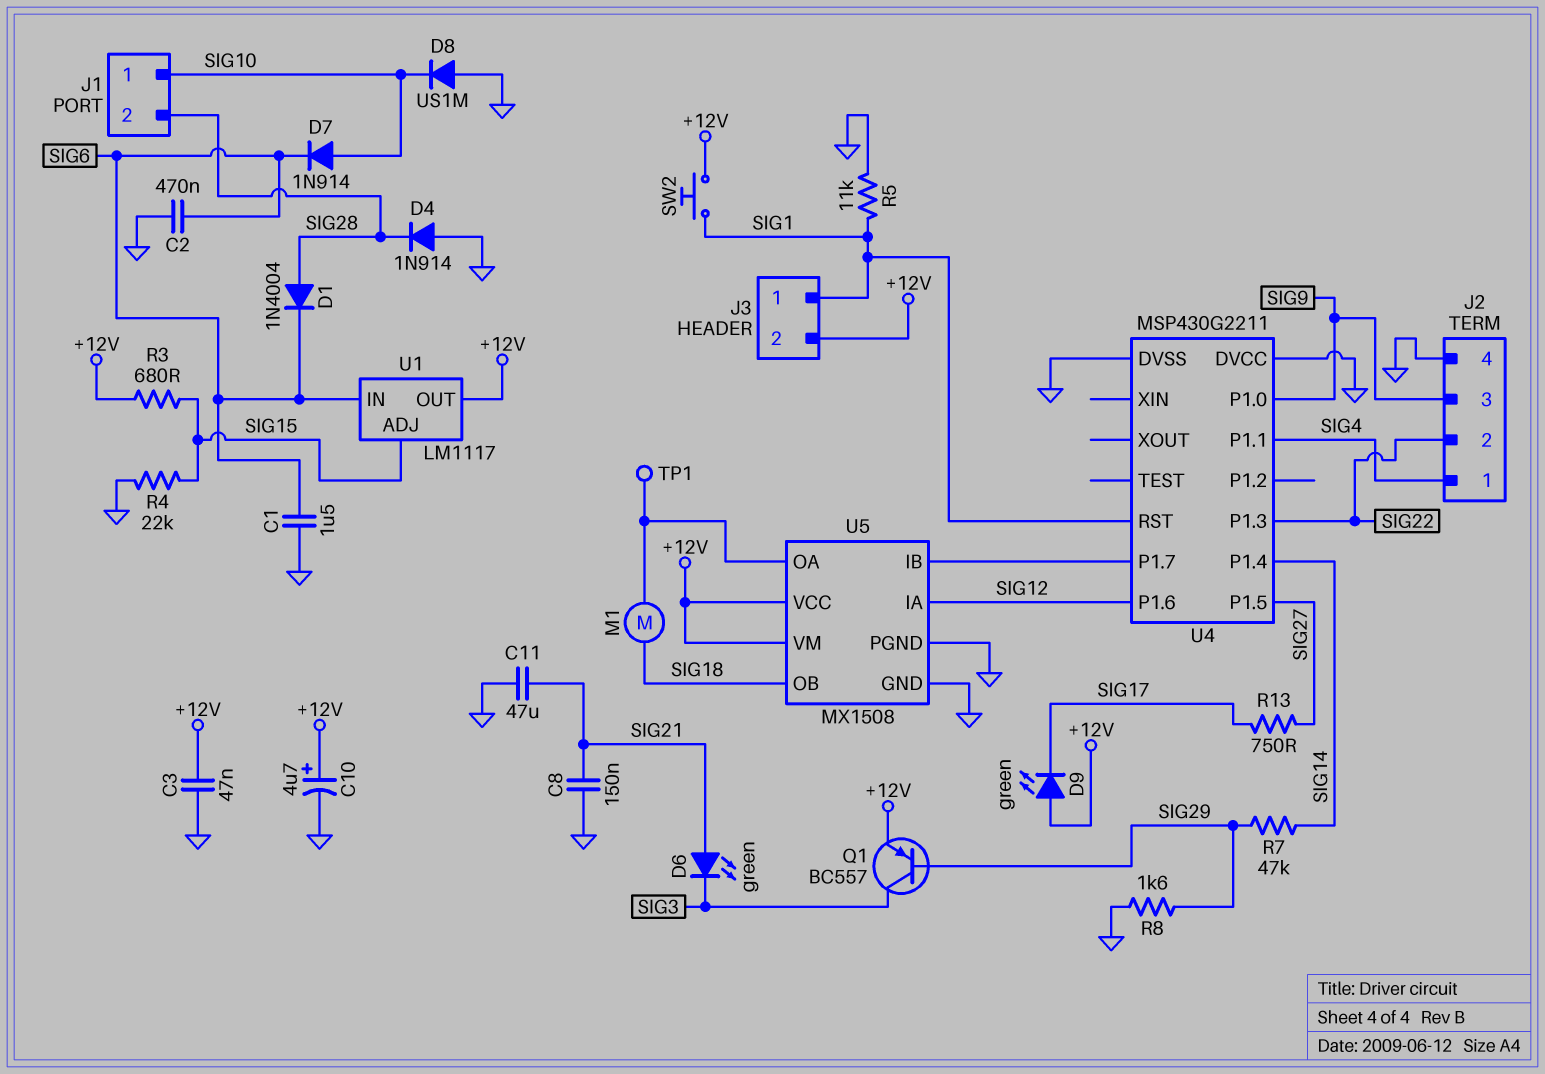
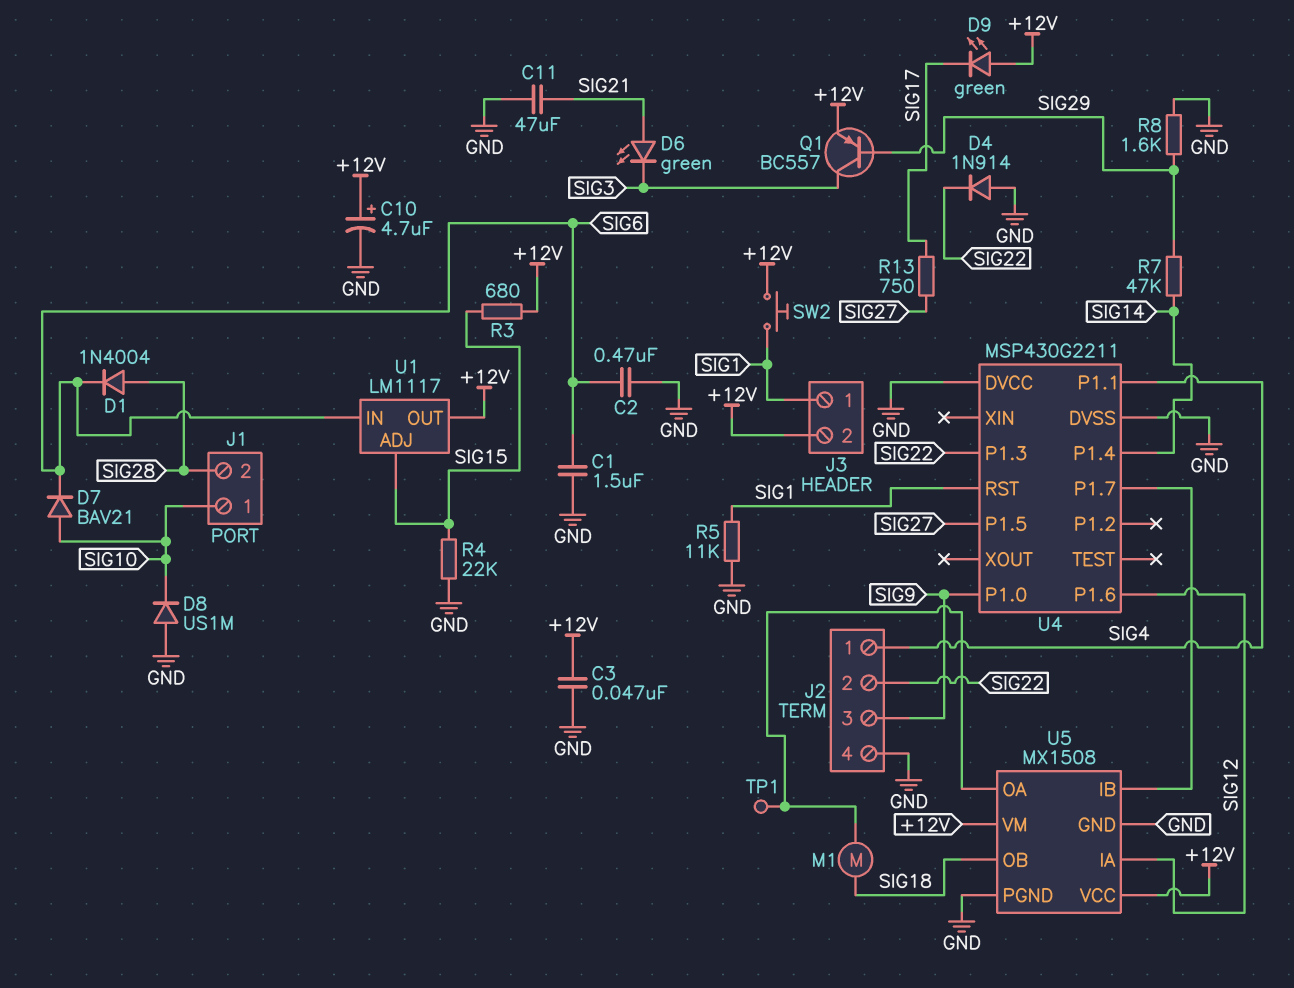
C8: 150nF (GND, SIG21) -> none
D4: diode 1N914 (A GND, K SIG28) -> diode 1N914 (A GND, K SIG22)
D7: diode 1N914 (A SIG10, K SIG6) -> diode BAV21 (A SIG10, K SIG6)

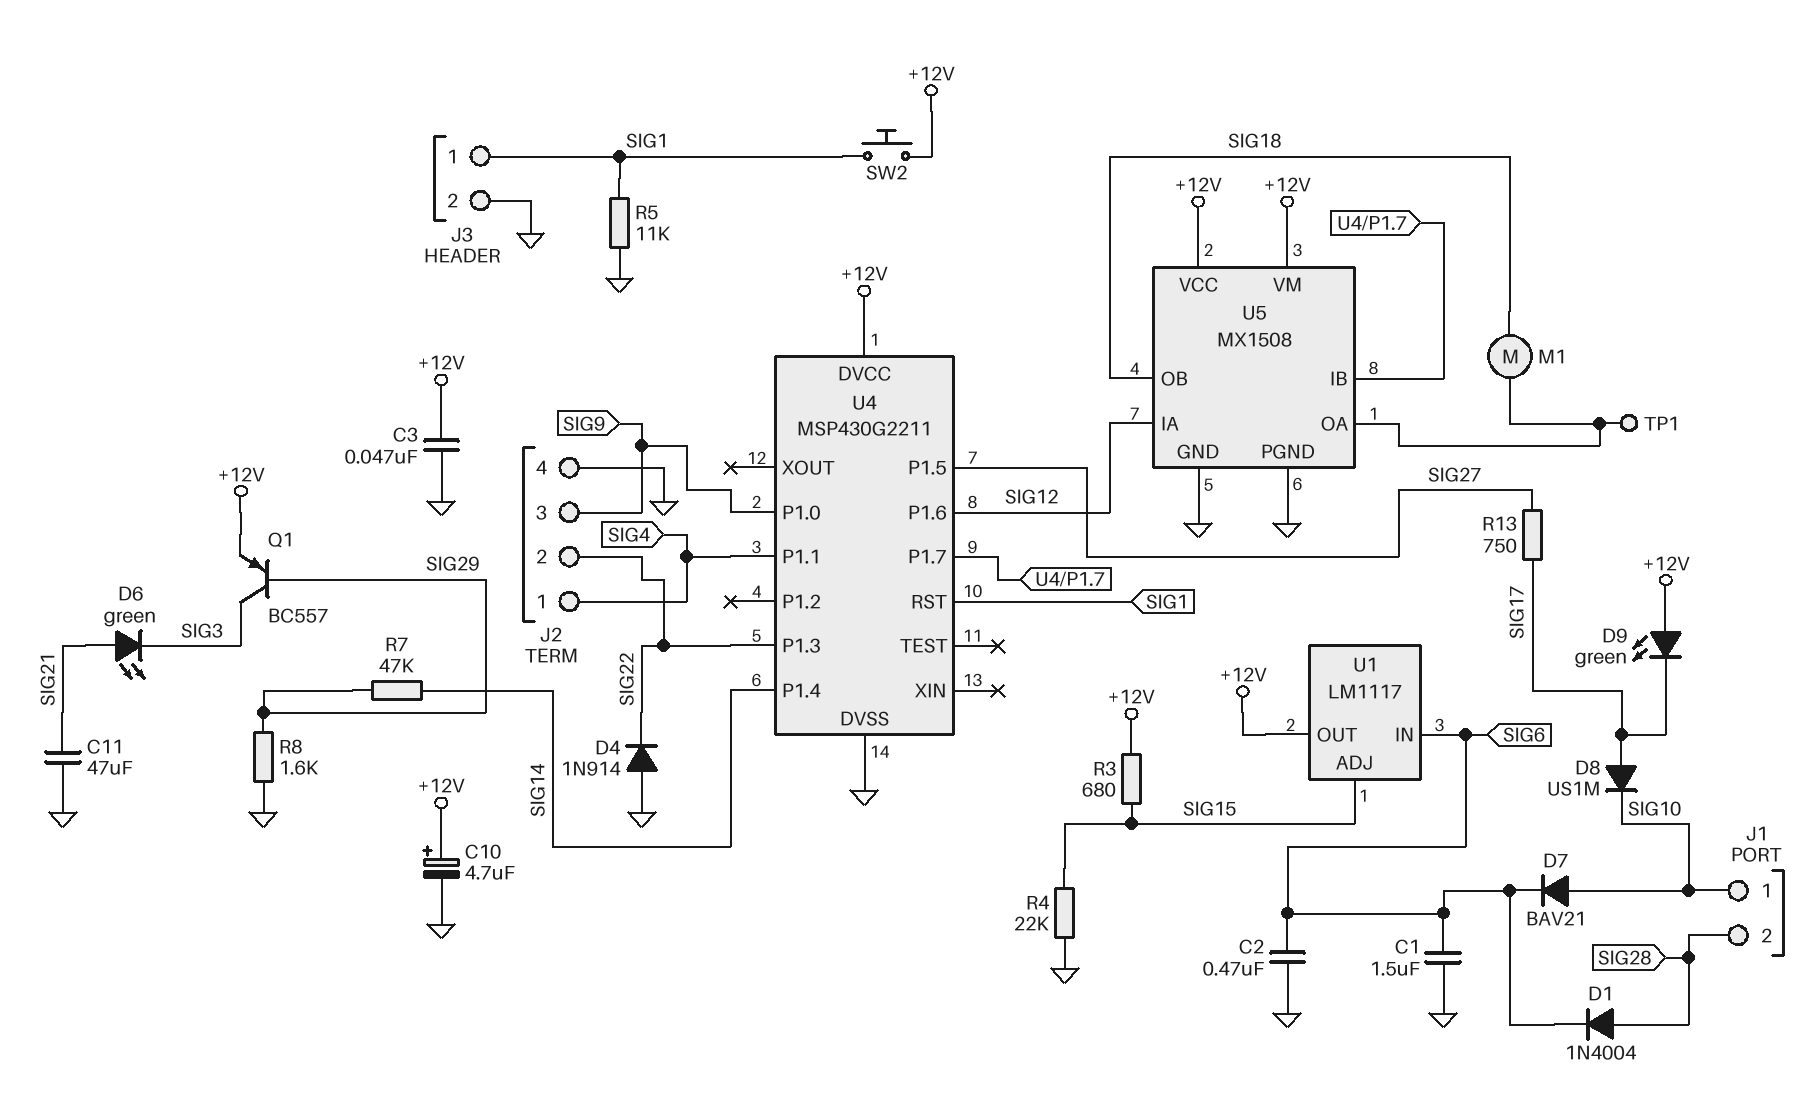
D8: diode US1M (A GND, K SIG10) -> diode US1M (A SIG17, K SIG10)
J3 pin 2: +12V -> GND
U4 pin DVCC: GND -> +12V

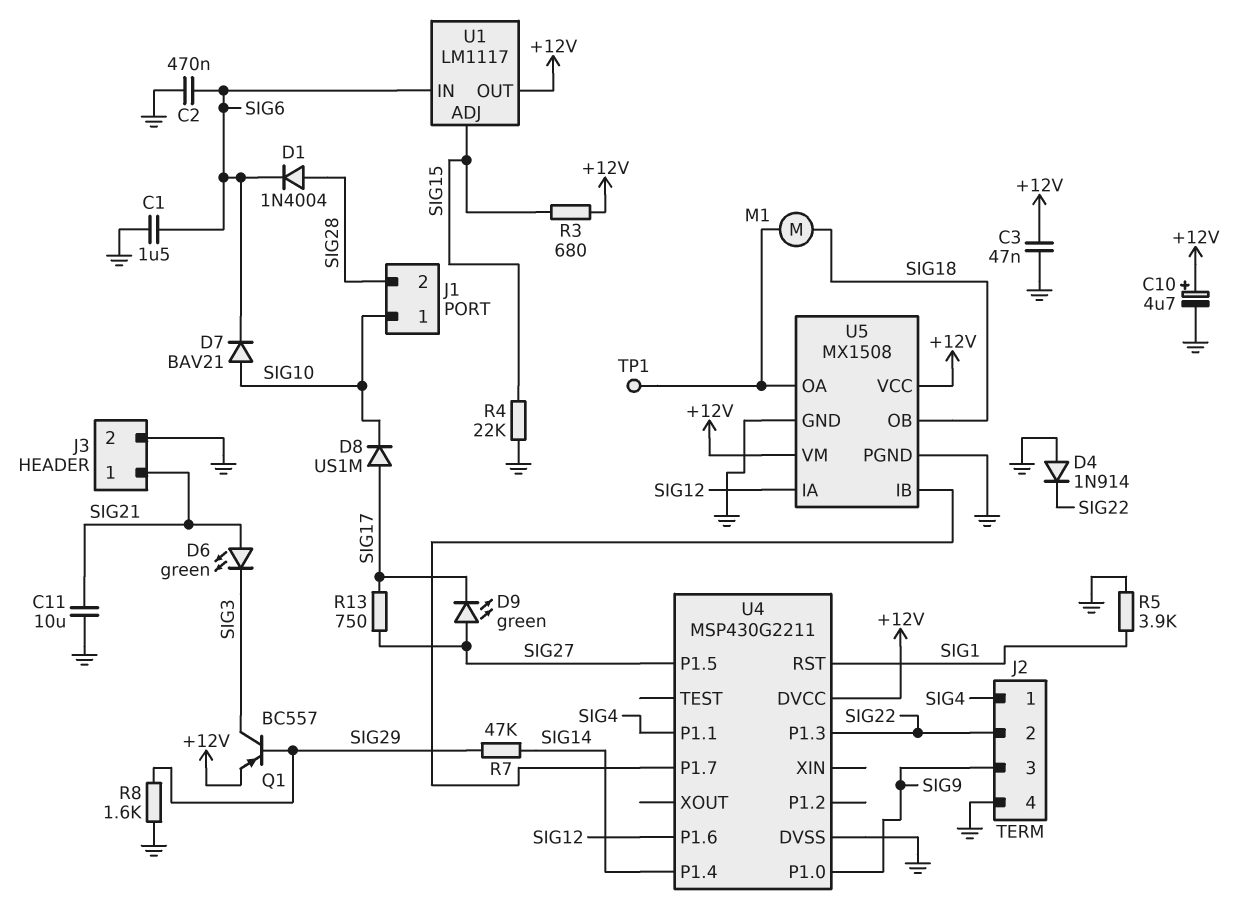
C11: 47uF (GND, SIG21) -> 10uF (GND, SIG21)
D9: LED green (A +12V, K SIG17) -> LED green (A SIG27, K SIG17)
J3 pin 1: SIG1 -> SIG21
R5: 11k (GND, SIG1) -> 3.9k (GND, SIG1)
SW2: button (+12V, SIG1) -> none

